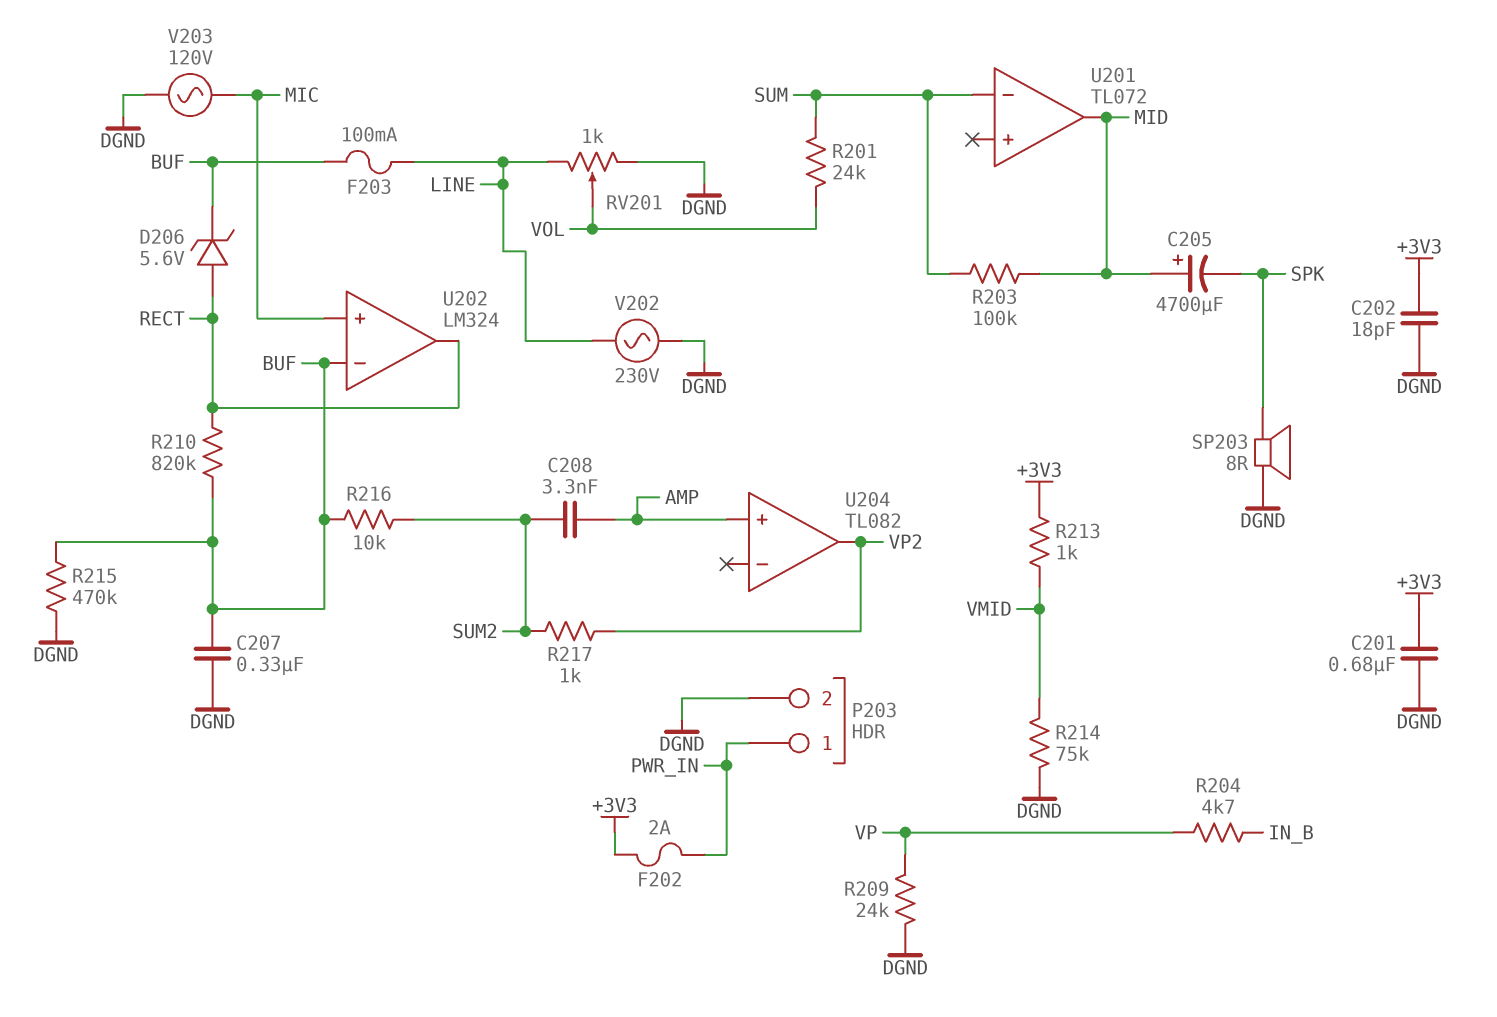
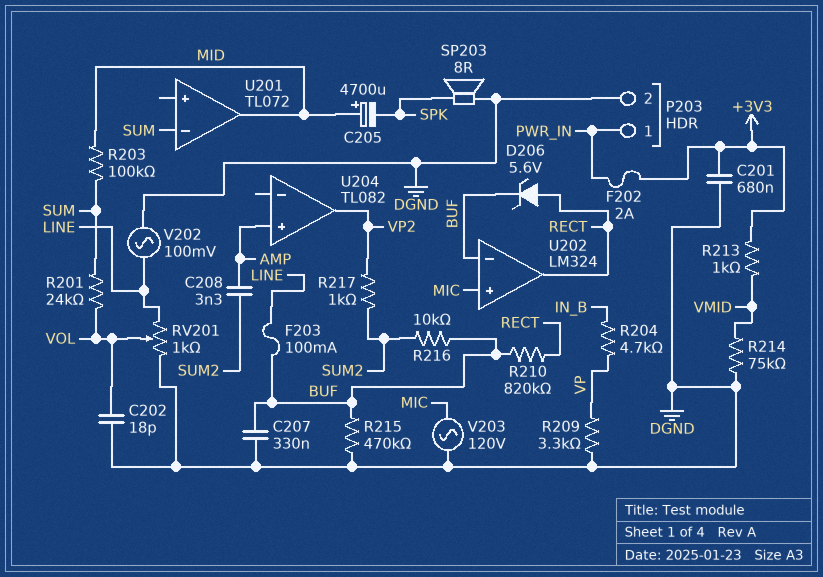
C202: 18pF (+3V3, DGND) -> 18pF (DGND, VOL)
R209: 24k (DGND, VP) -> 3.3k (DGND, VP)
V202: AC 230V (DGND, LINE) -> AC 100mV (DGND, LINE)

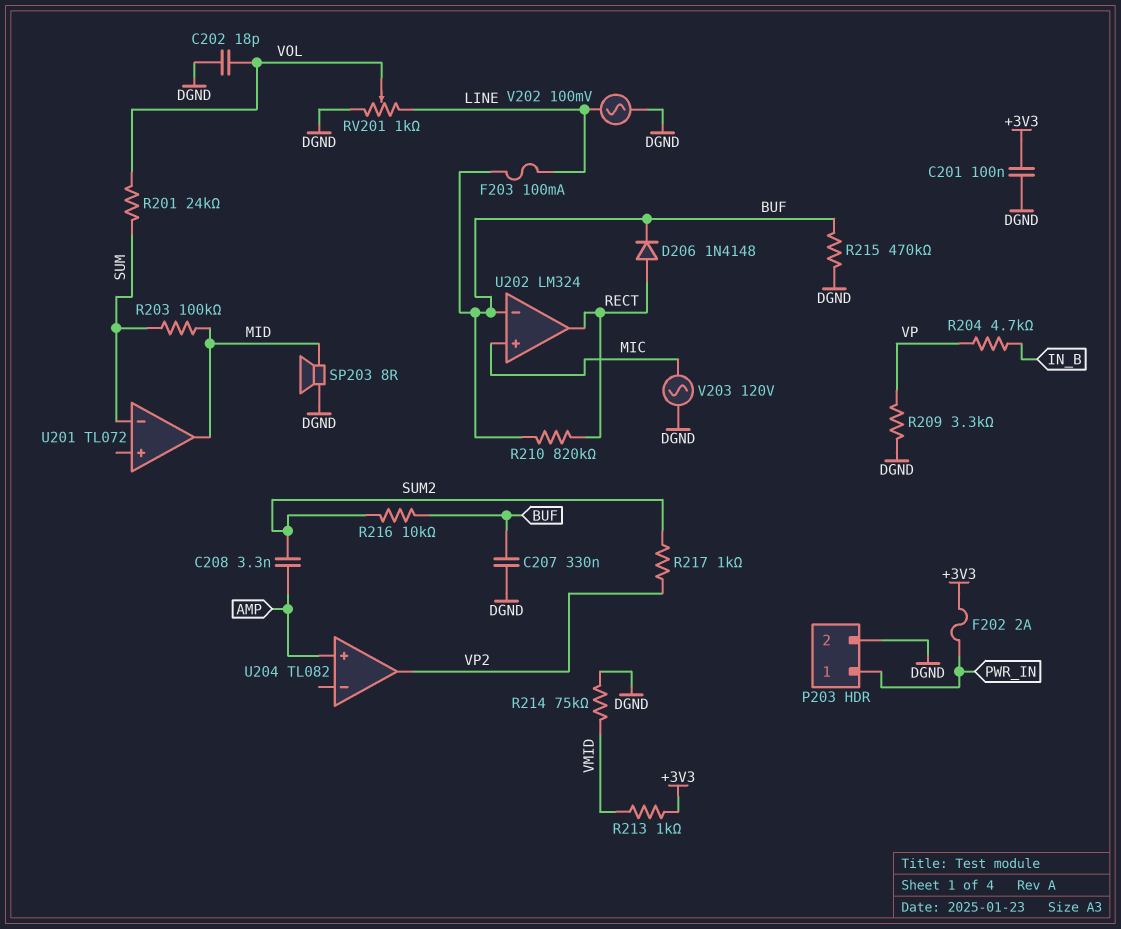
C201: 680nF (+3V3, DGND) -> 100nF (+3V3, DGND)
C205: 4700uF (plus MID, minus SPK) -> none
D206: zener 5.6V (A RECT, K BUF) -> diode 1N4148 (A RECT, K BUF)
SP203: speaker 8R (DGND, SPK) -> speaker 8R (DGND, MID)

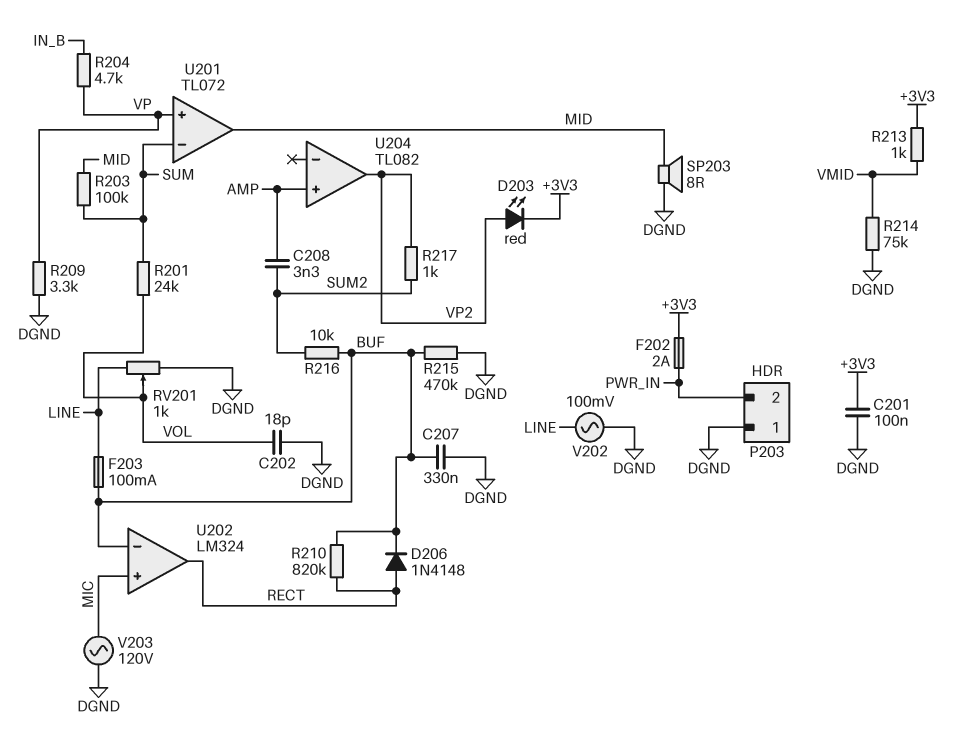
D203: none -> LED red (A VP2, K +3V3)
P203 pin 1: PWR_IN -> DGND
P203 pin 2: DGND -> PWR_IN
U201 pin in+: none -> VP

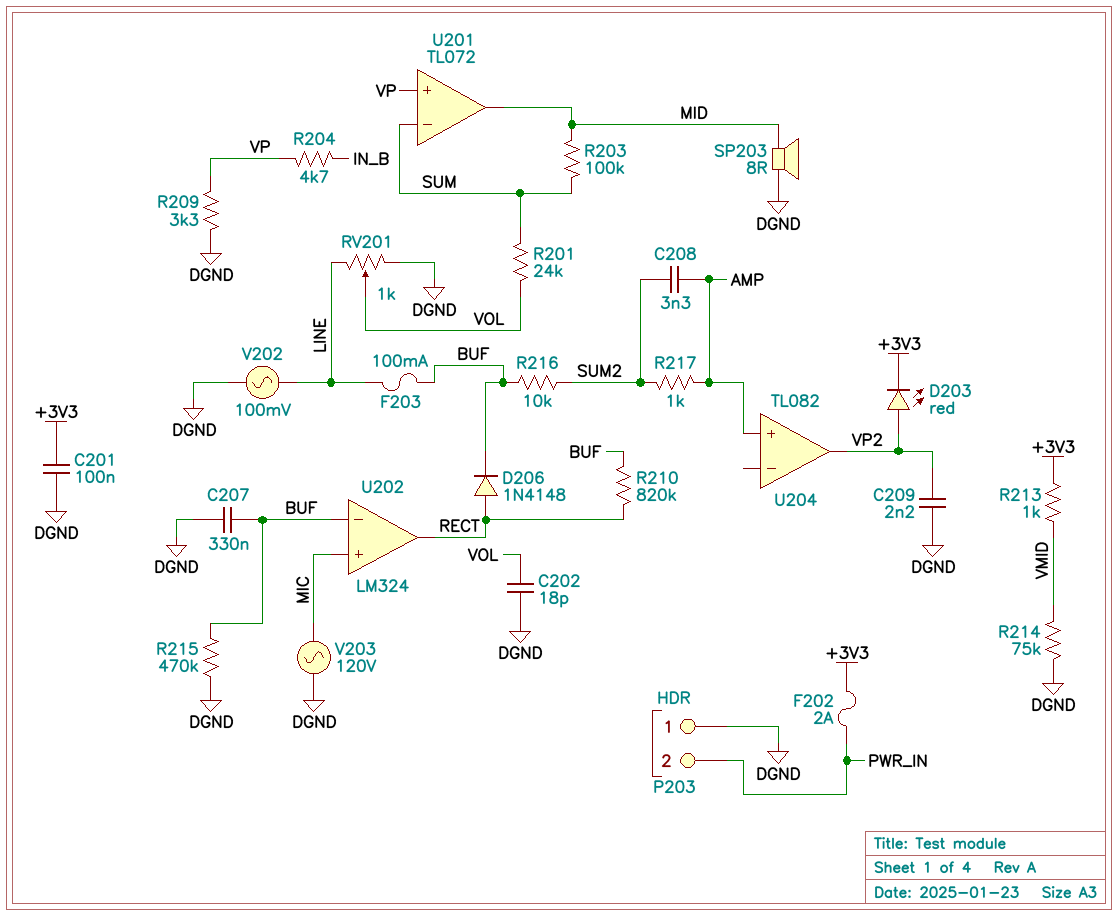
C209: none -> 2.2nF (DGND, VP2)
R217: 1k (SUM2, VP2) -> 1k (AMP, SUM2)

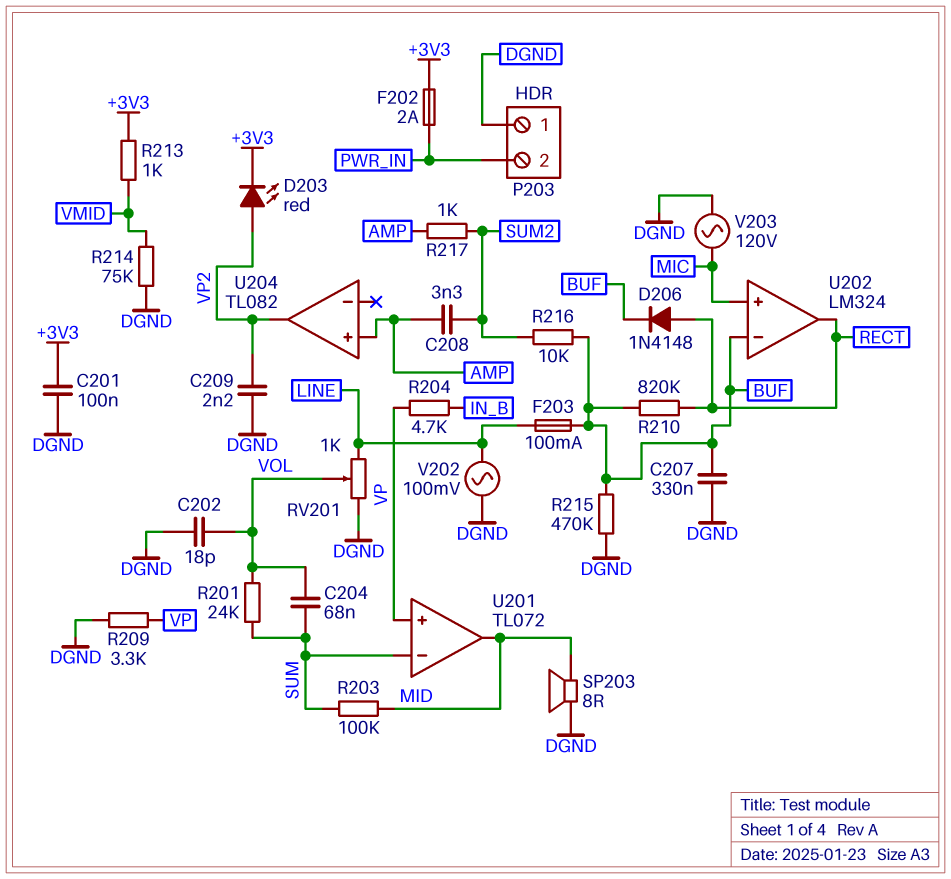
C204: none -> 68nF (SUM, VOL)

